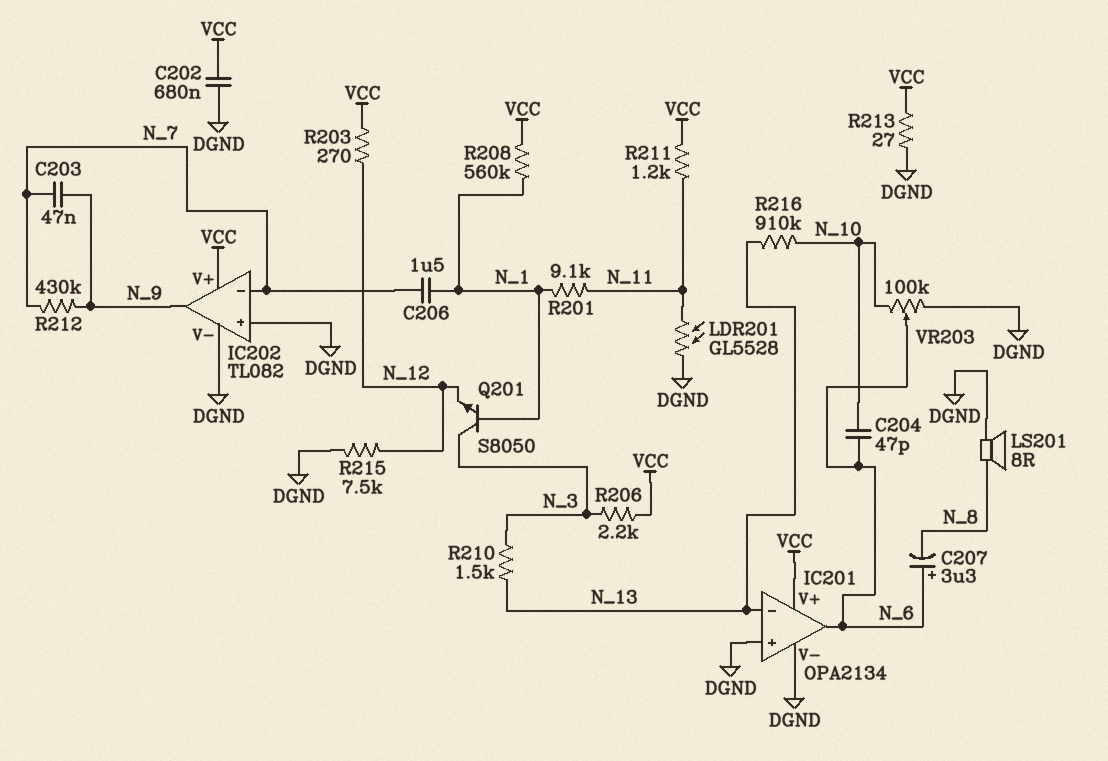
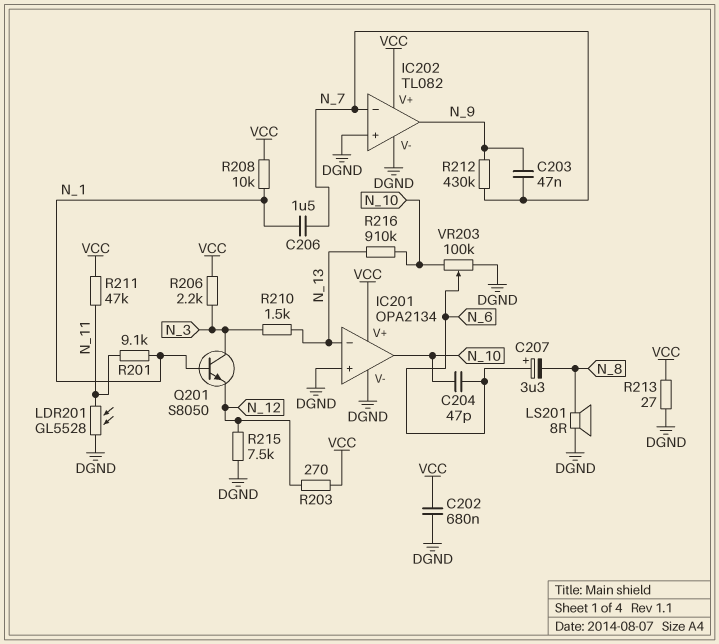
IC201 pin out: N_6 -> N_10
R208: 560k (N_1, VCC) -> 10k (N_1, VCC)
R211: 1.2k (N_11, VCC) -> 47k (N_11, VCC)

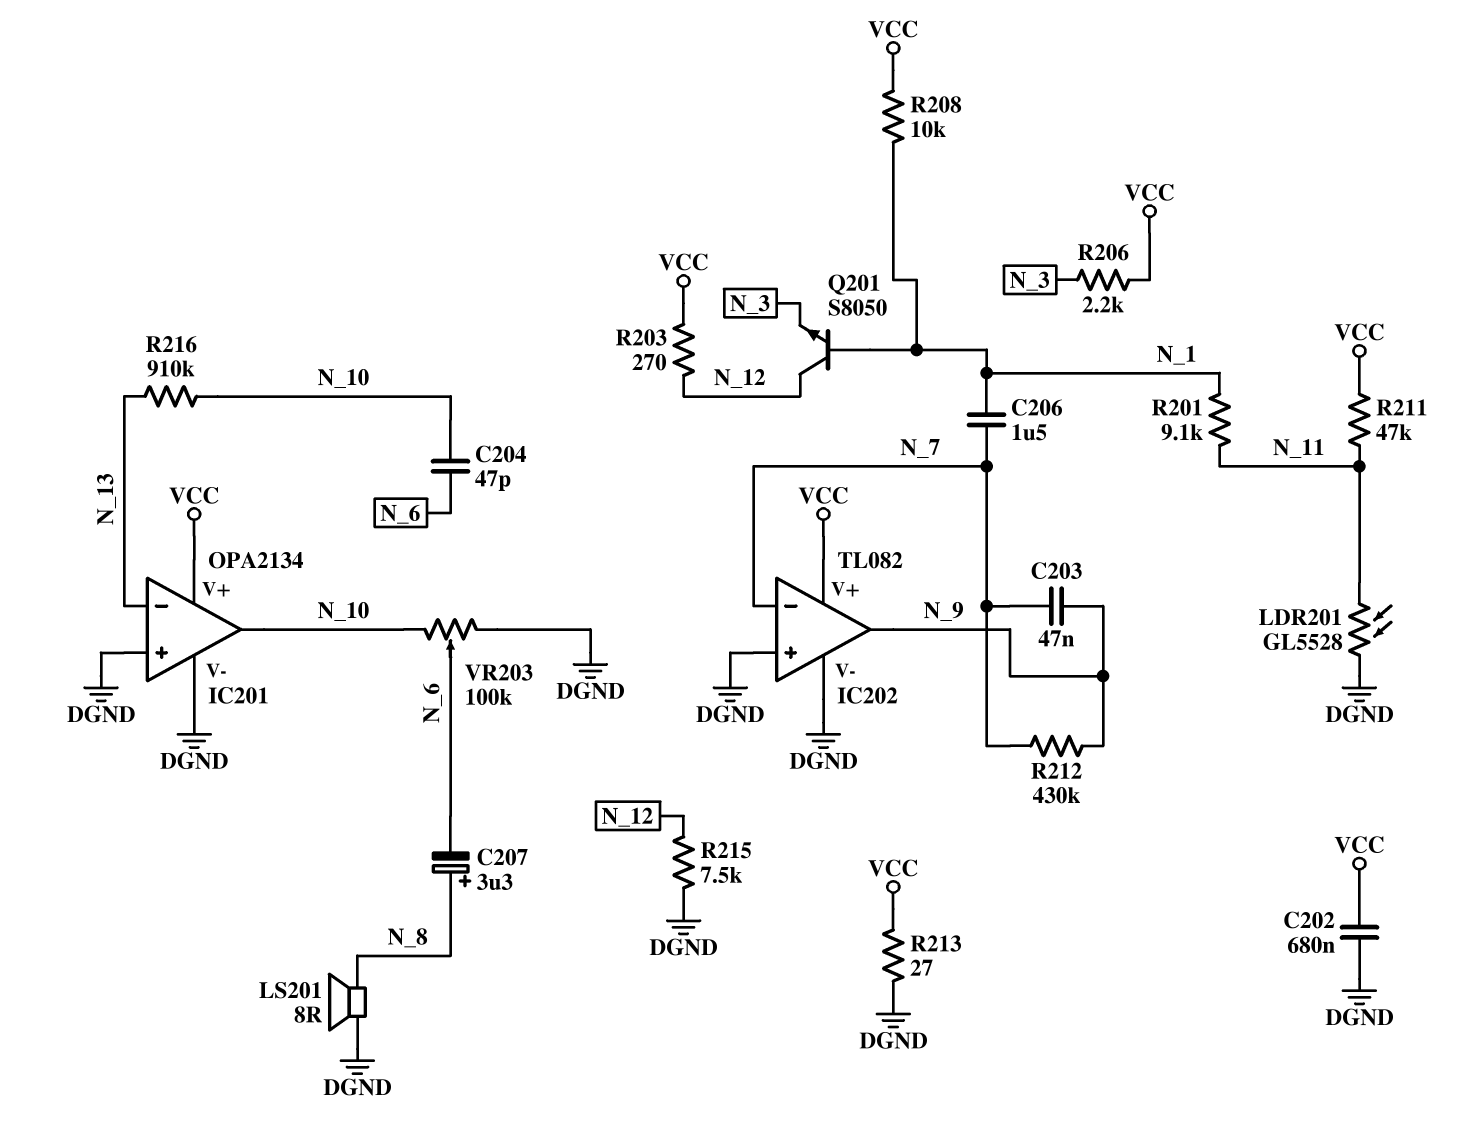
C207: 3.3uF (plus N_6, minus N_8) -> 3.3uF (plus N_8, minus N_6)
Q201: NPN S8050 (B N_1, C N_3, E N_12) -> NPN S8050 (B N_1, C N_12, E N_3)
R210: 1.5k (N_3, N_13) -> none

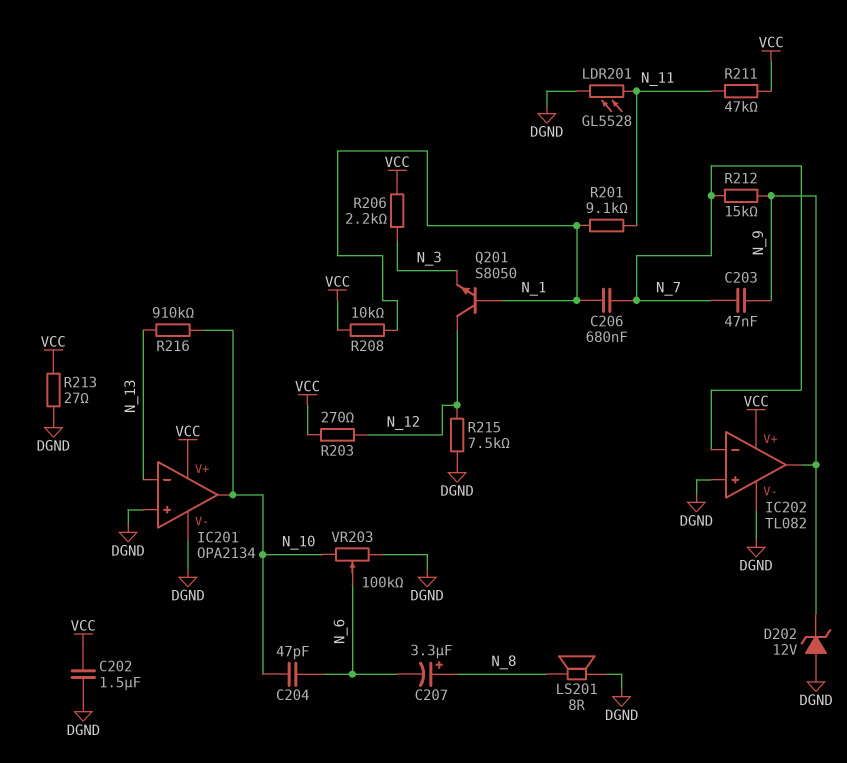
C202: 680nF (DGND, VCC) -> 1.5uF (DGND, VCC)
C206: 1.5uF (N_1, N_7) -> 680nF (N_1, N_7)
D202: none -> zener 12V (A DGND, K N_9)
R212: 430k (N_7, N_9) -> 15k (N_7, N_9)

